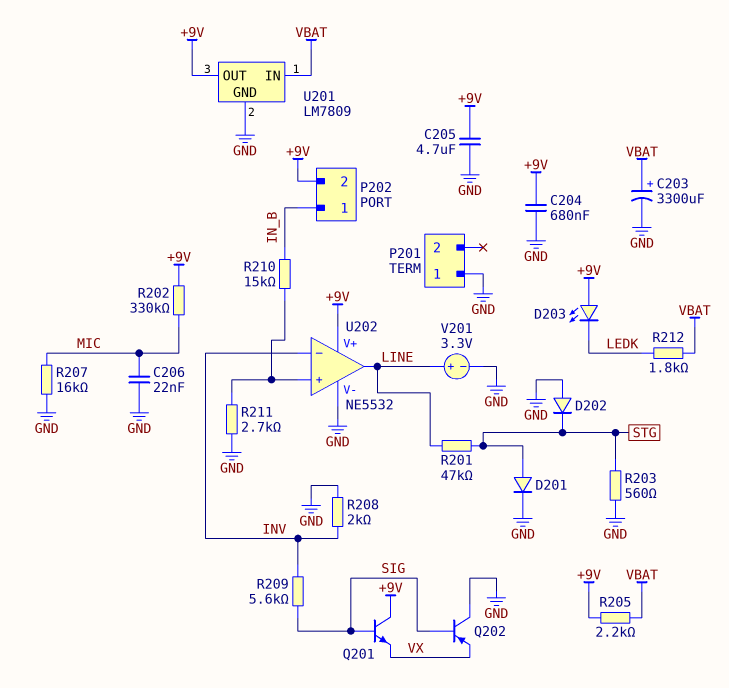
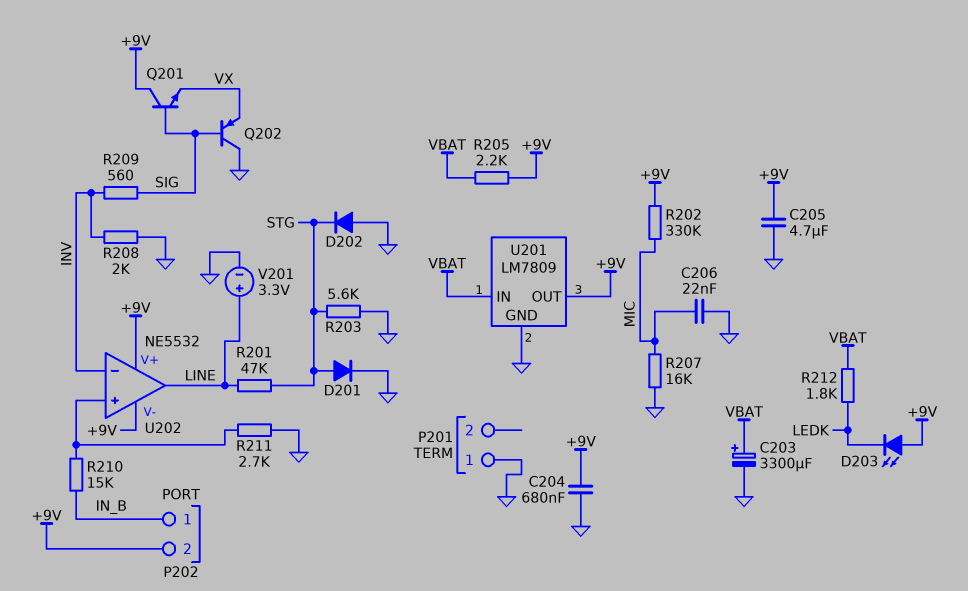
R203: 560 (GND, STG) -> 5.6k (GND, STG)
R209: 5.6k (INV, SIG) -> 560 (INV, SIG)
U202 pin V-: GND -> +9V

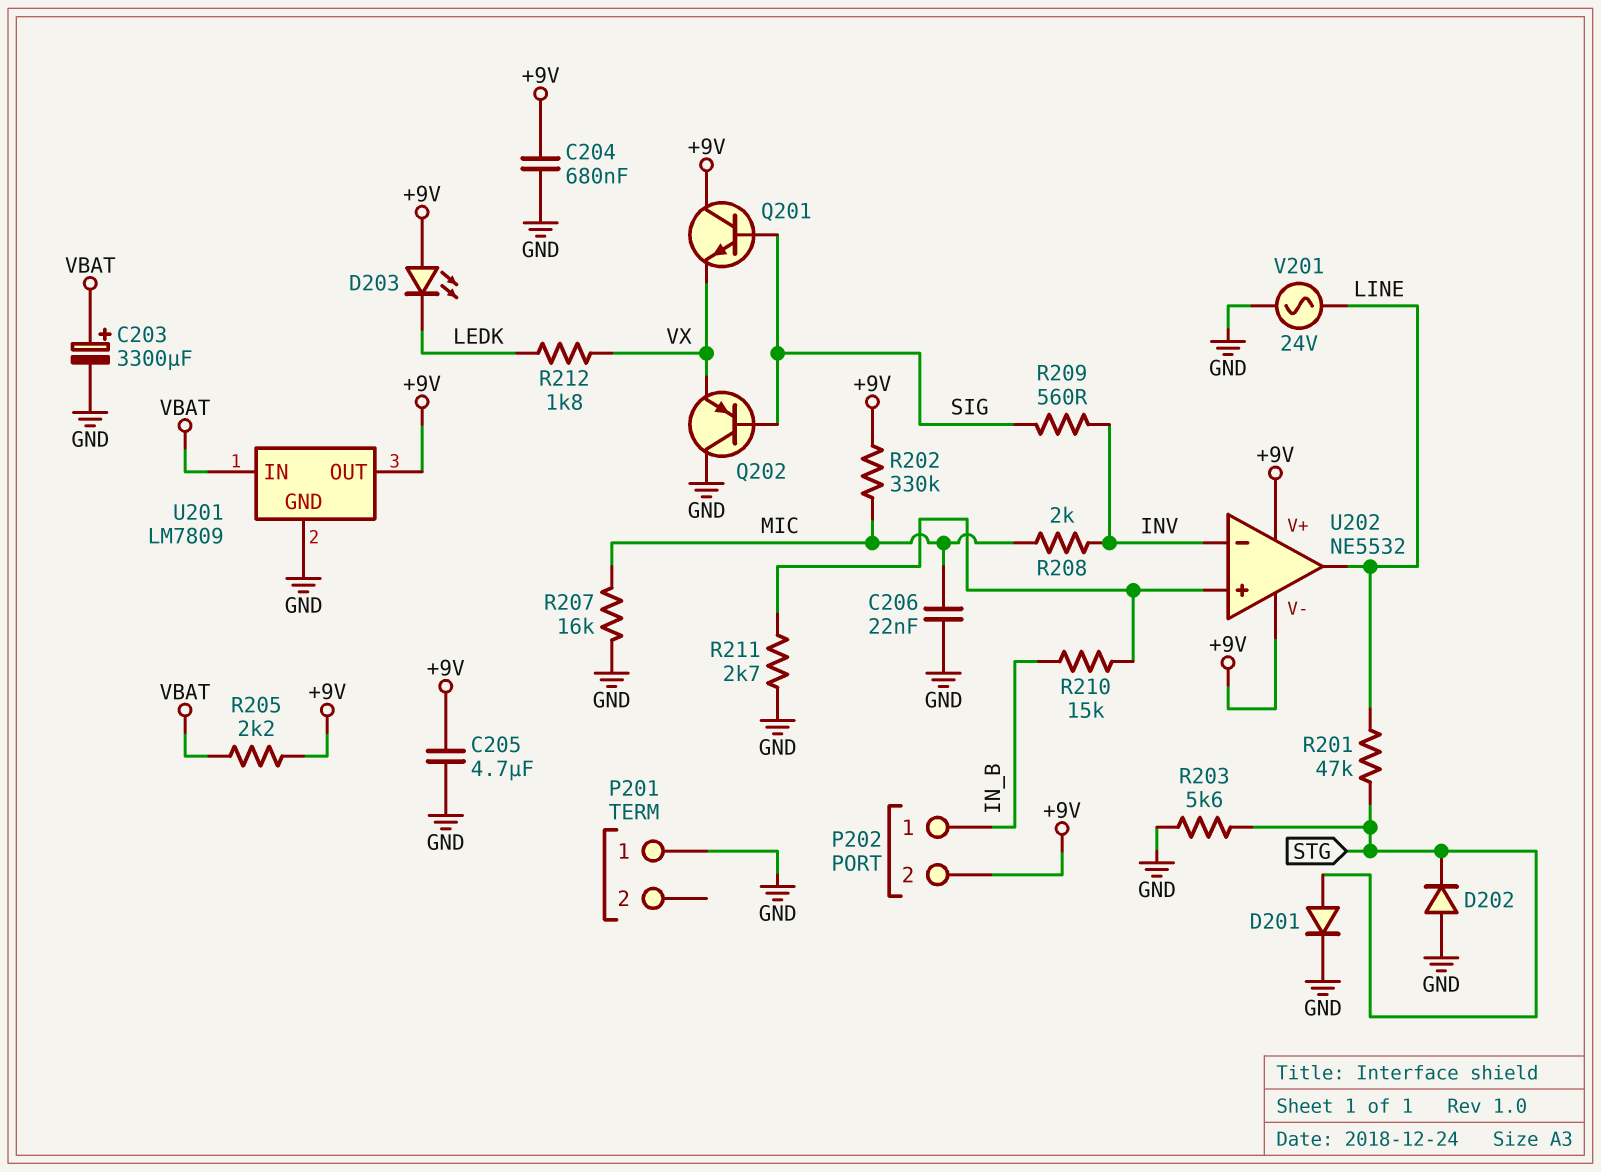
R208: 2k (GND, INV) -> 2k (INV, MIC)
R212: 1.8k (LEDK, VBAT) -> 1.8k (LEDK, VX)
V201: 3.3V (plus LINE, minus GND) -> AC 24V (GND, LINE)

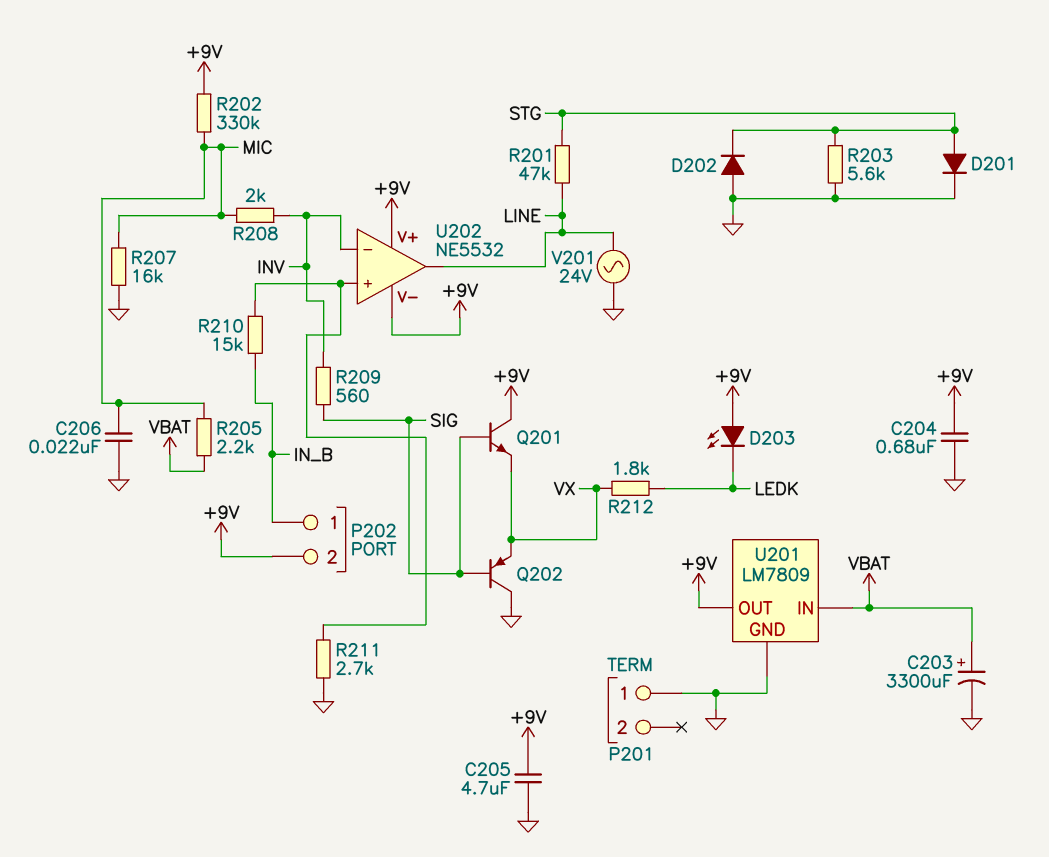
R205: 2.2k (+9V, VBAT) -> 2.2k (MIC, VBAT)

